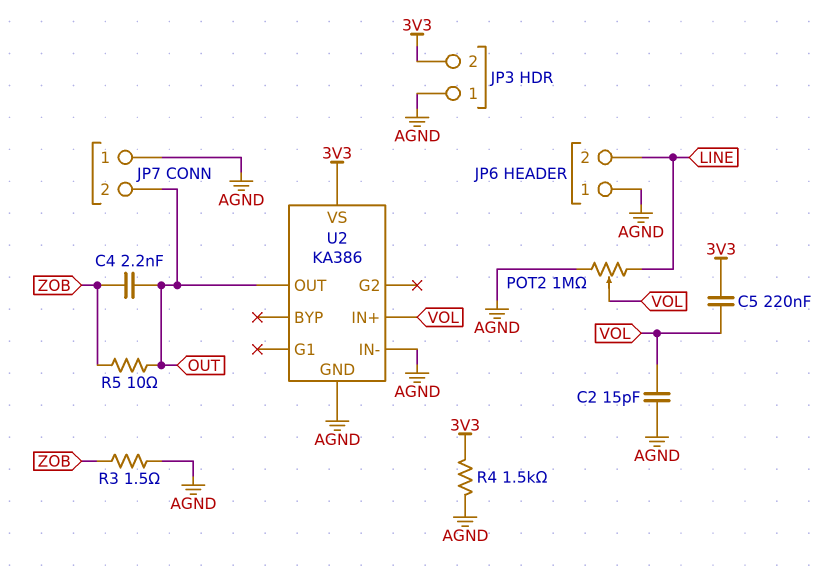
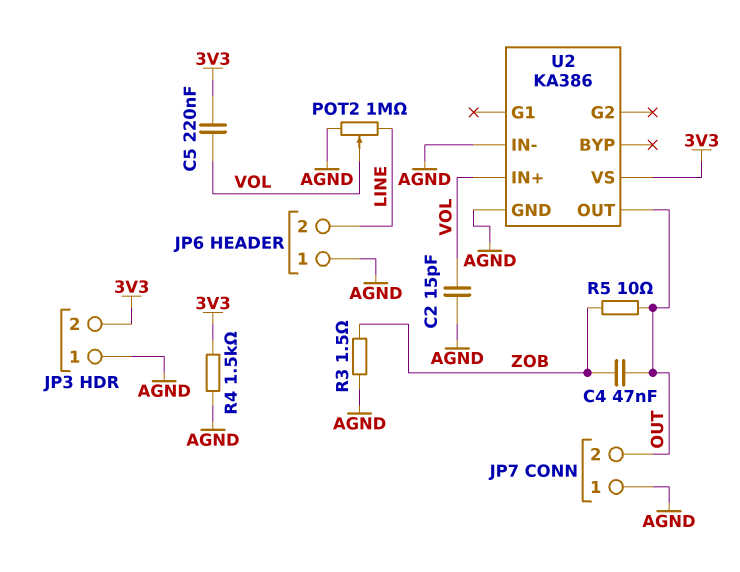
C4: 2.2nF (OUT, ZOB) -> 47nF (OUT, ZOB)

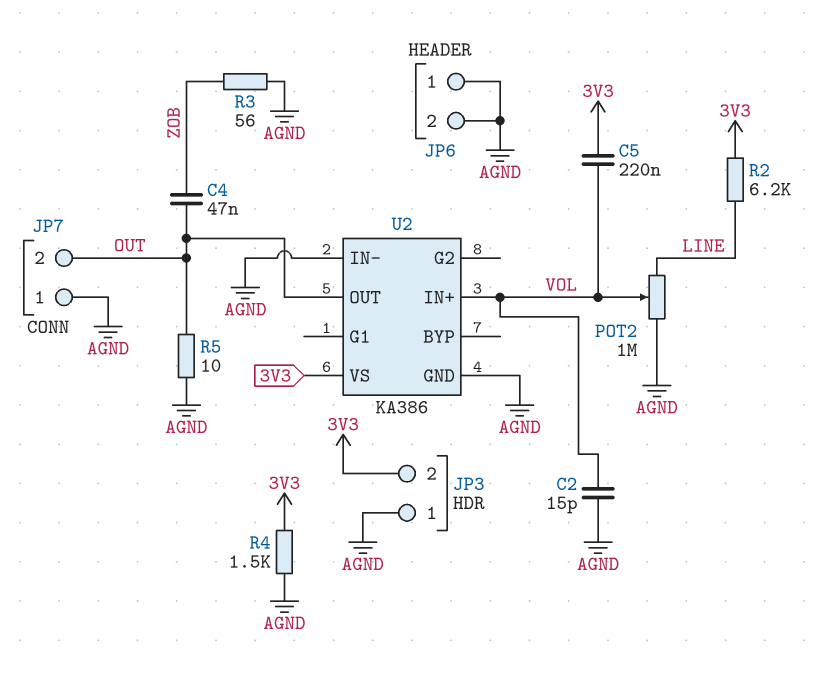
JP6 pin 2: LINE -> AGND
R2: none -> 6.2k (3V3, LINE)
R3: 1.5 (AGND, ZOB) -> 56 (AGND, ZOB)
R5: 10 (OUT, ZOB) -> 10 (AGND, OUT)

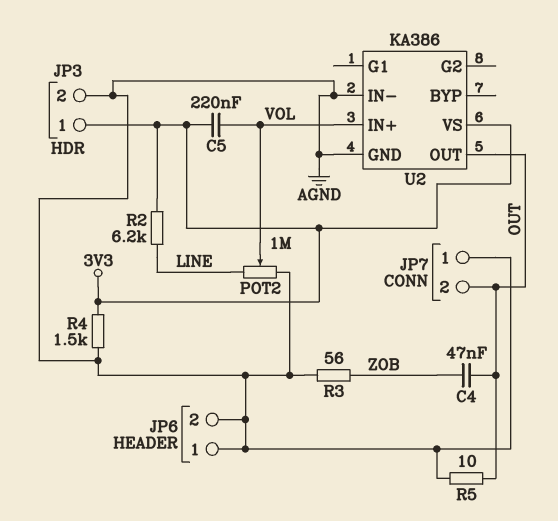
C2: 15pF (AGND, VOL) -> none
JP3 pin 1: AGND -> 3V3
JP3 pin 2: 3V3 -> AGND

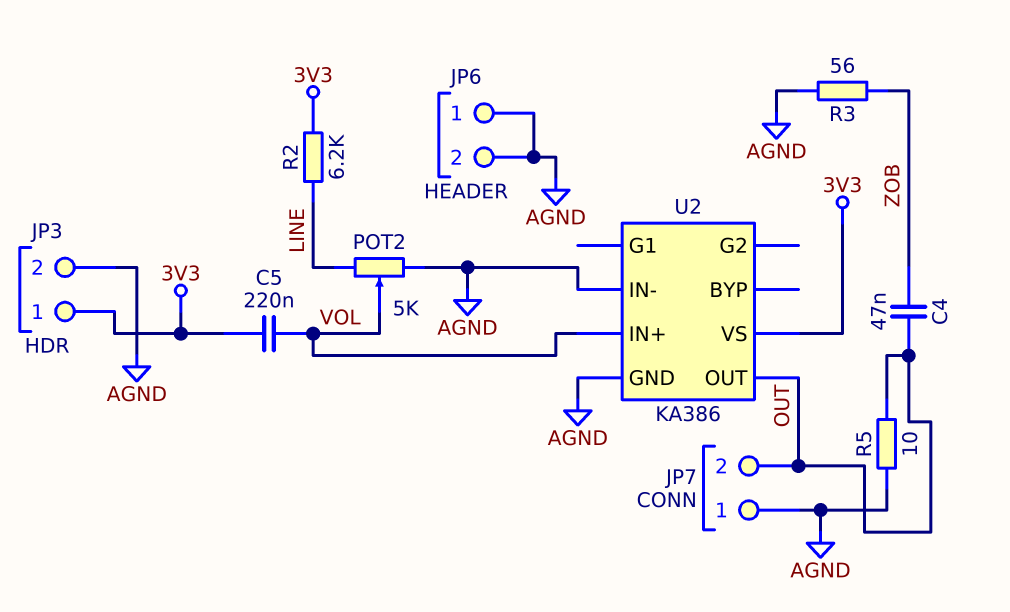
POT2: 1M (AGND, LINE, wiper VOL) -> 5k (AGND, LINE, wiper VOL)
R4: 1.5k (3V3, AGND) -> none

